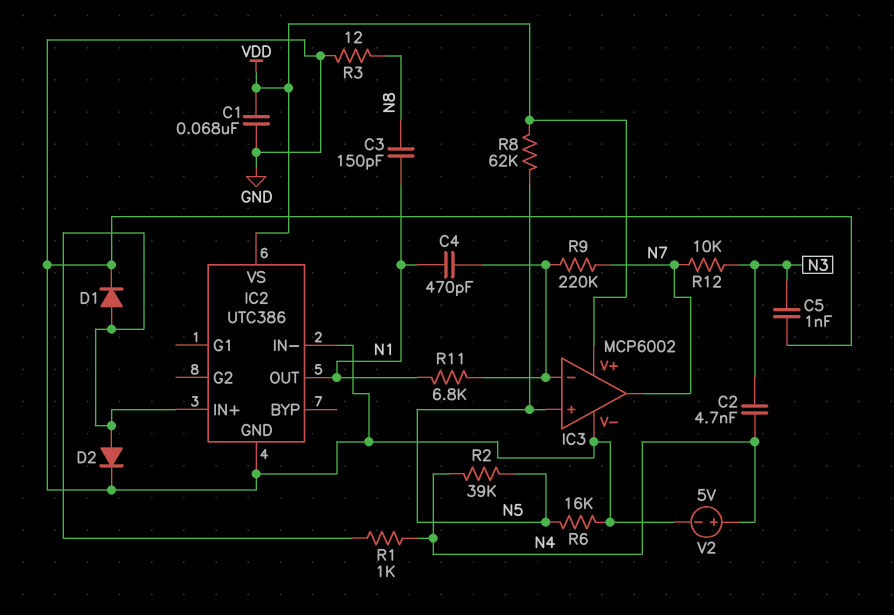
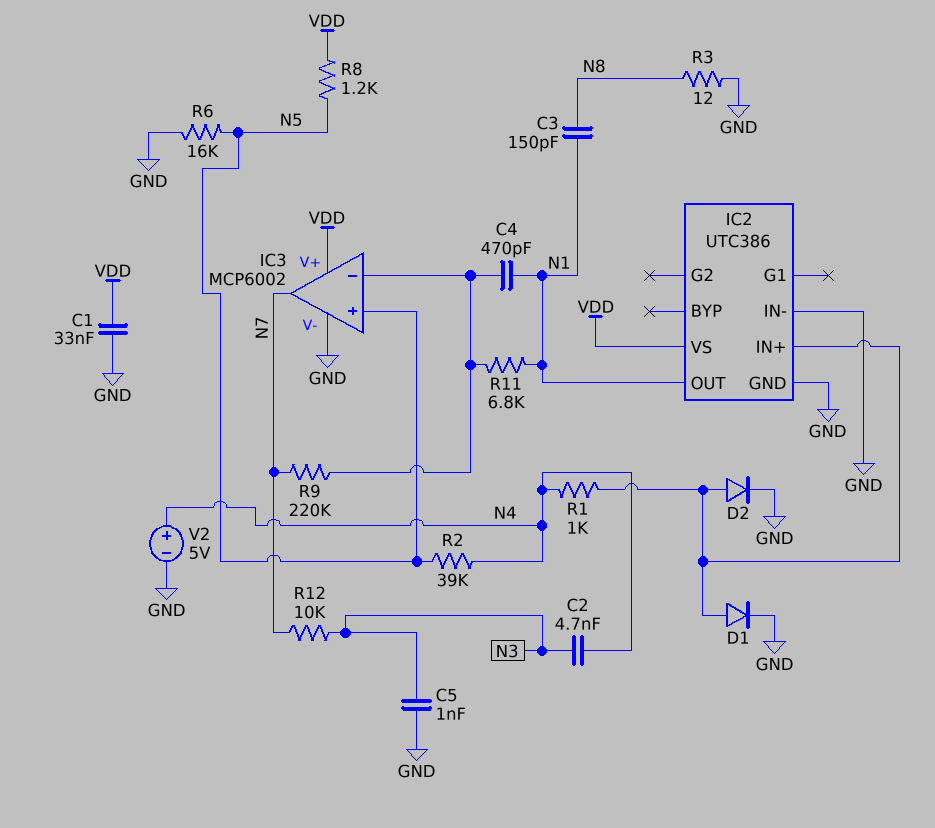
C1: 68nF (GND, VDD) -> 33nF (GND, VDD)
R8: 62k (N5, VDD) -> 1.2k (N5, VDD)

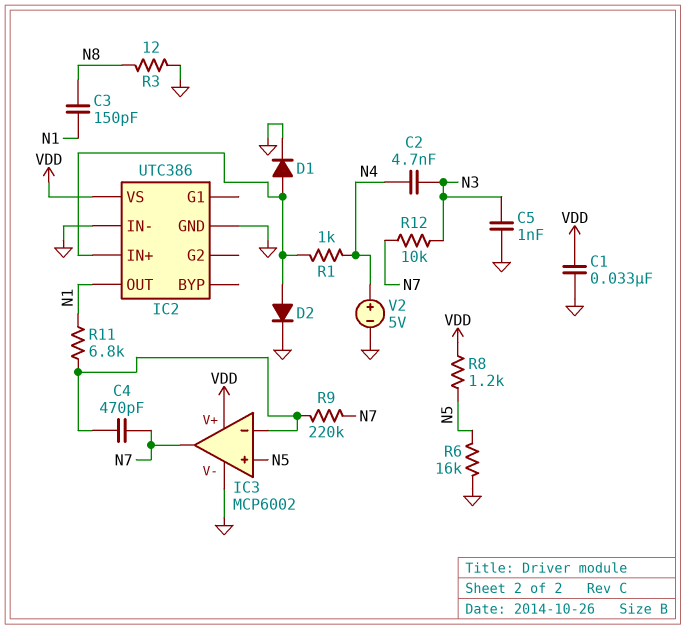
C4: 470pF (IC3/in-, N1) -> 470pF (IC3/in-, N7)
R2: 39k (N4, N5) -> none

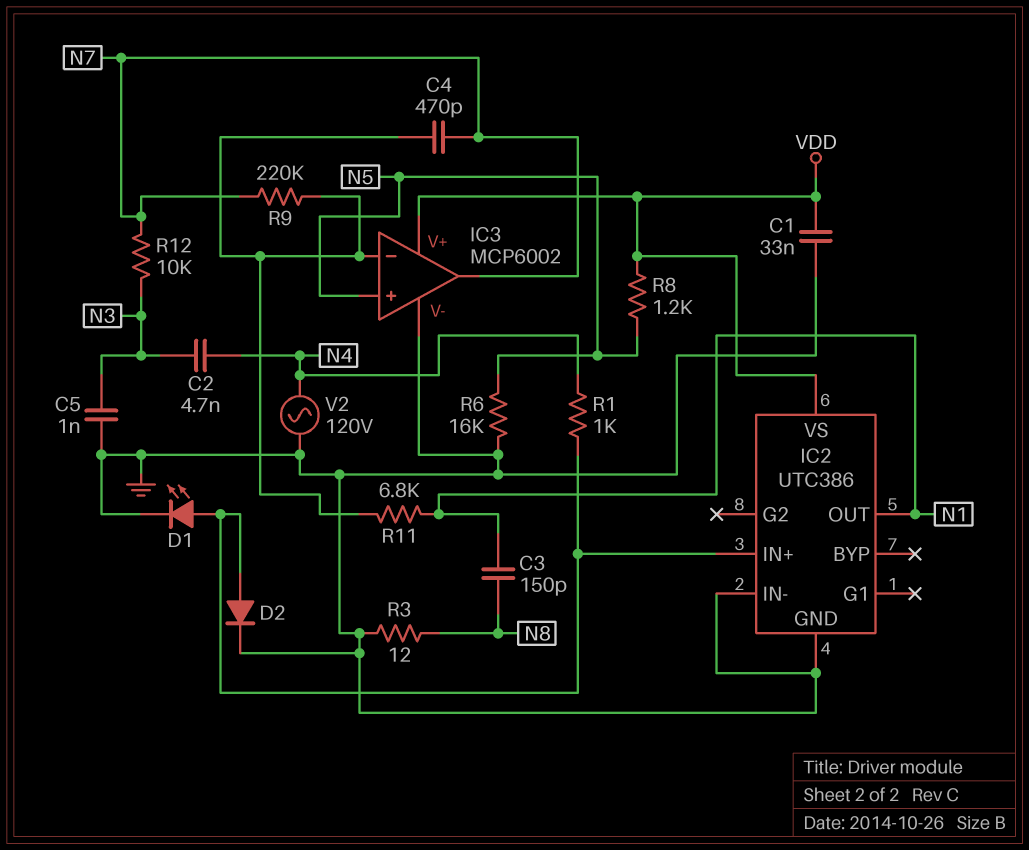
D1: diode (A IC2/IN+, K GND) -> LED (A IC2/IN+, K GND)
V2: 5V (plus N4, minus GND) -> AC 120V (GND, N4)

